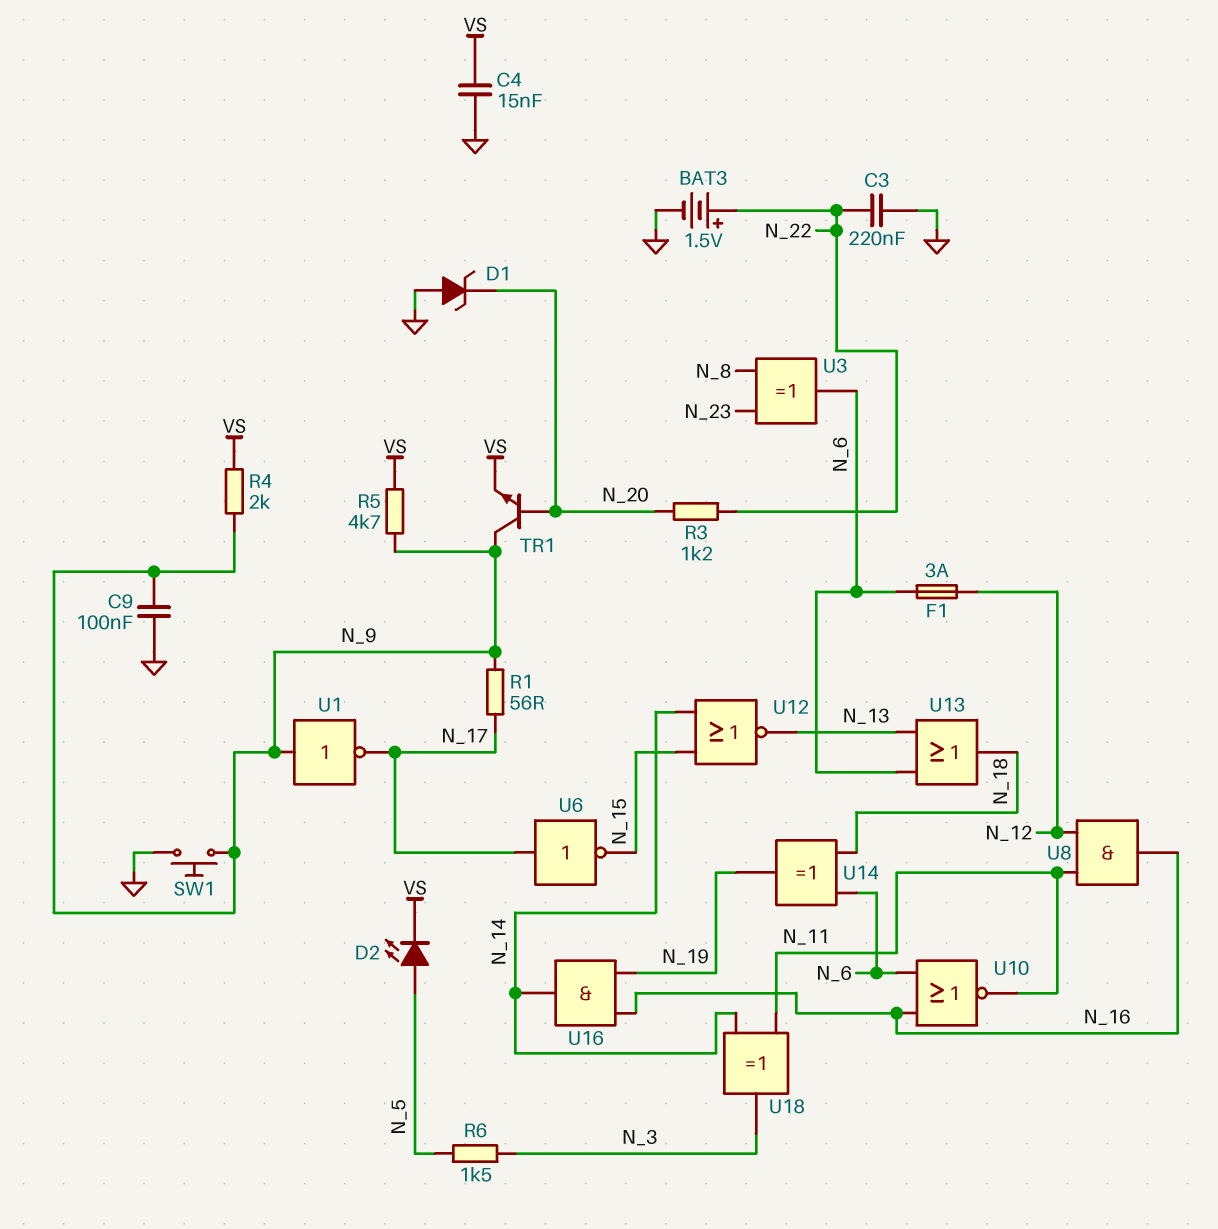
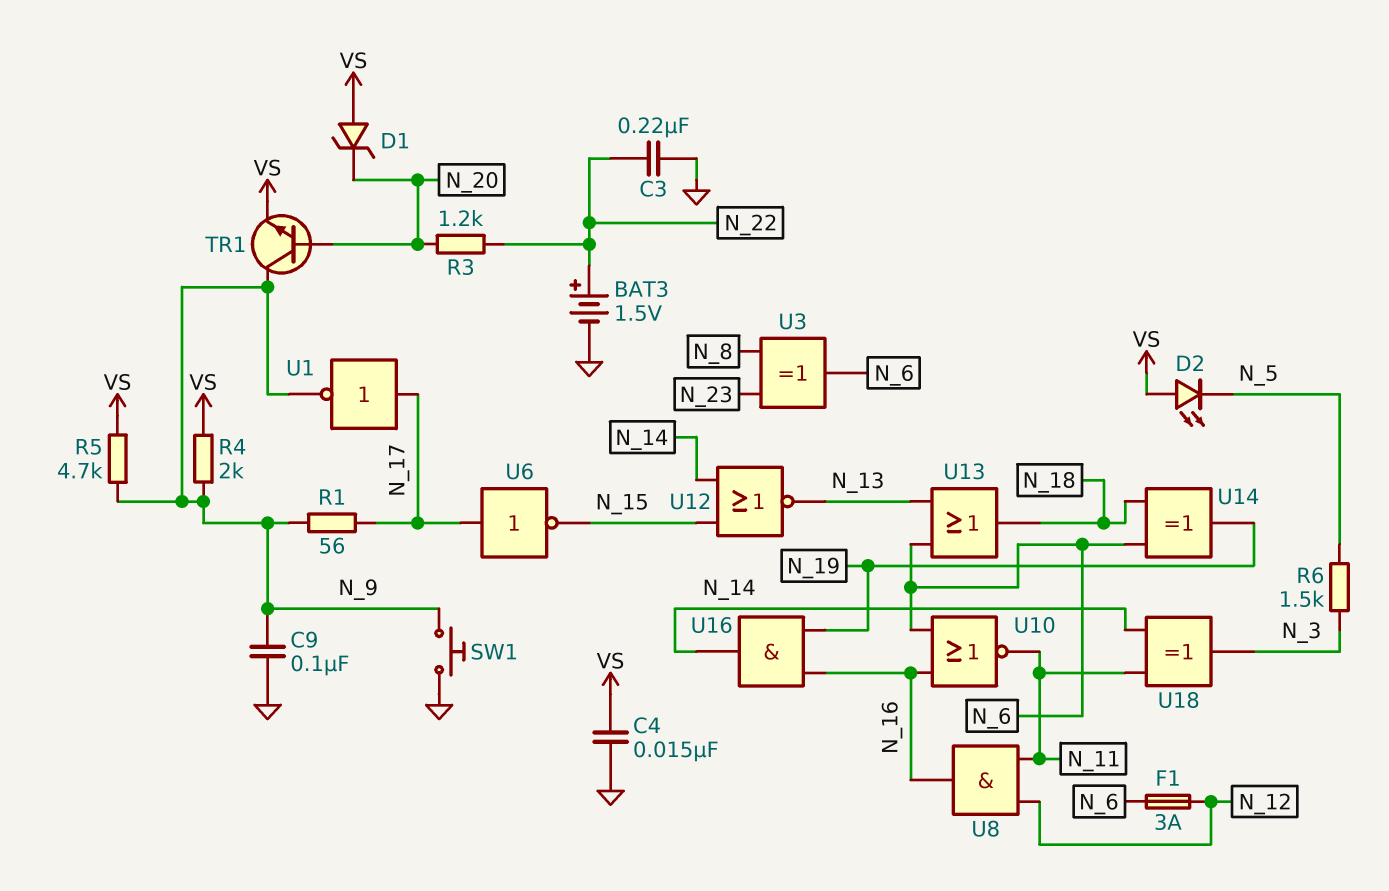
D1: zener (A GND, K N_20) -> zener (A VS, K N_20)
D2: LED (A N_5, K VS) -> LED (A VS, K N_5)
U1: NOT (in N_9, out N_17) -> NOT (in N_17, out N_9)

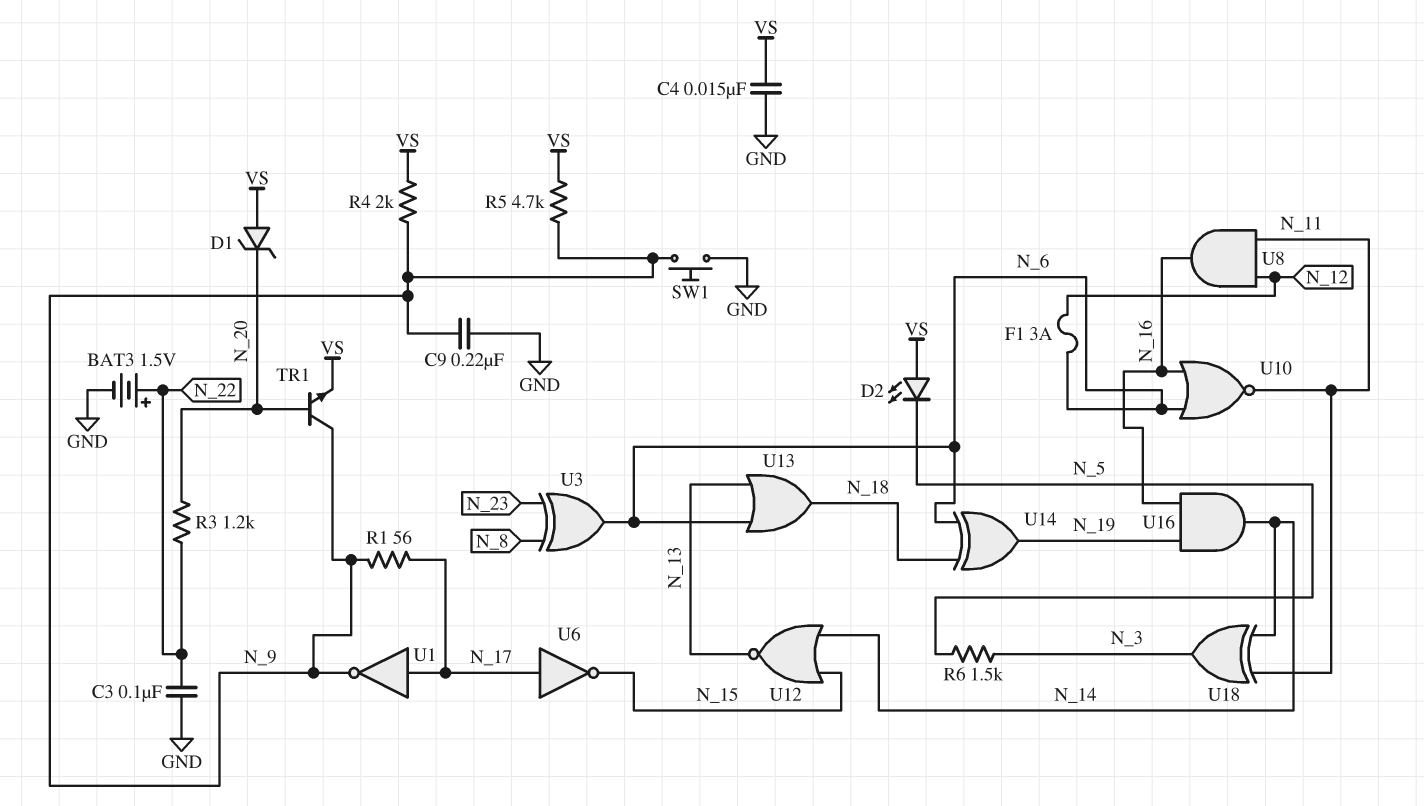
C3: 220nF (GND, N_22) -> 100nF (GND, N_22)
C9: 100nF (GND, N_9) -> 220nF (GND, N_9)

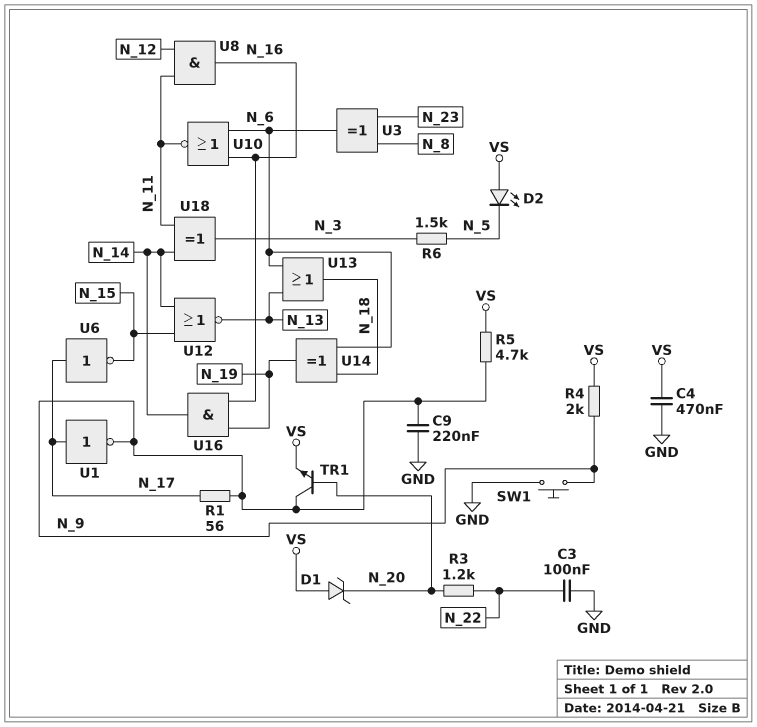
BAT3: 1.5V (plus N_22, minus GND) -> none
C4: 15nF (GND, VS) -> 470nF (GND, VS)
F1: 3A (N_6, N_12) -> none

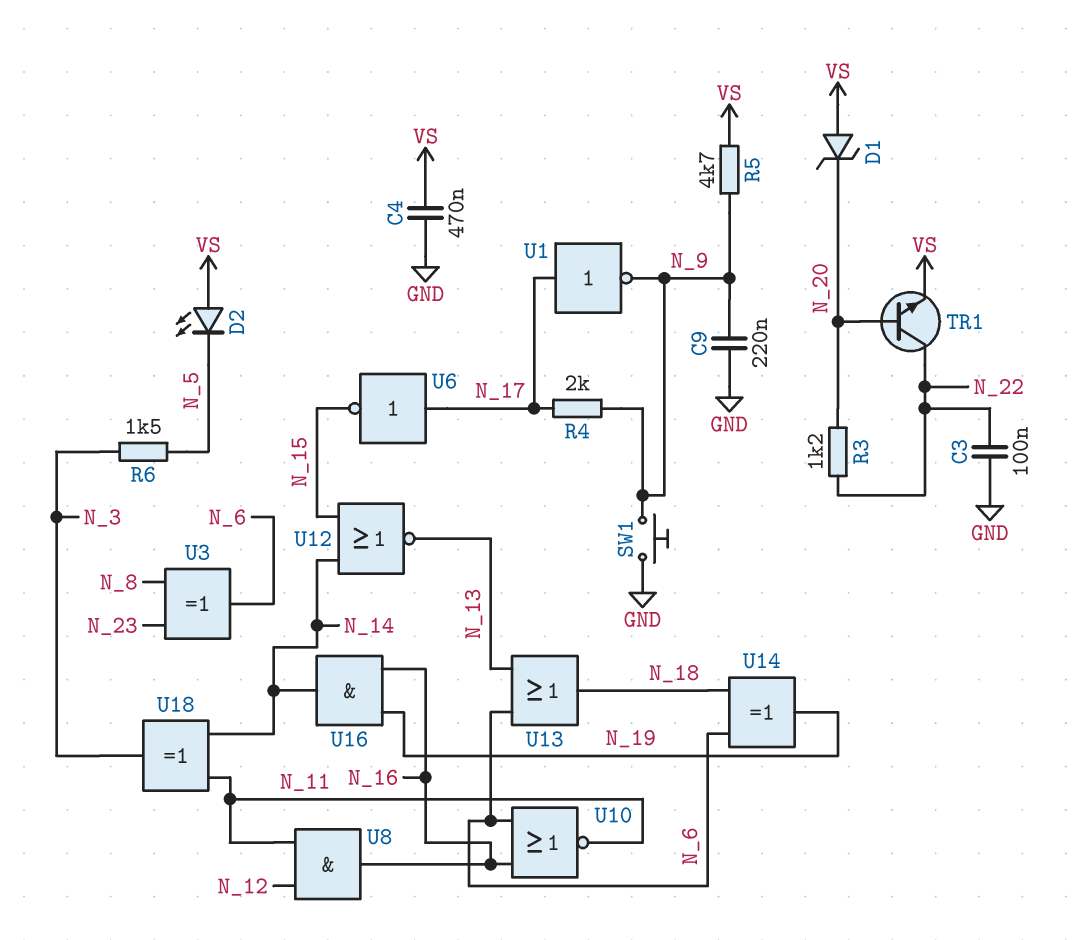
R1: 56 (N_9, N_17) -> none
R4: 2k (N_9, VS) -> 2k (N_9, N_17)
TR1: NPN (B N_20, C N_9, E VS) -> NPN (B N_20, C N_22, E VS)

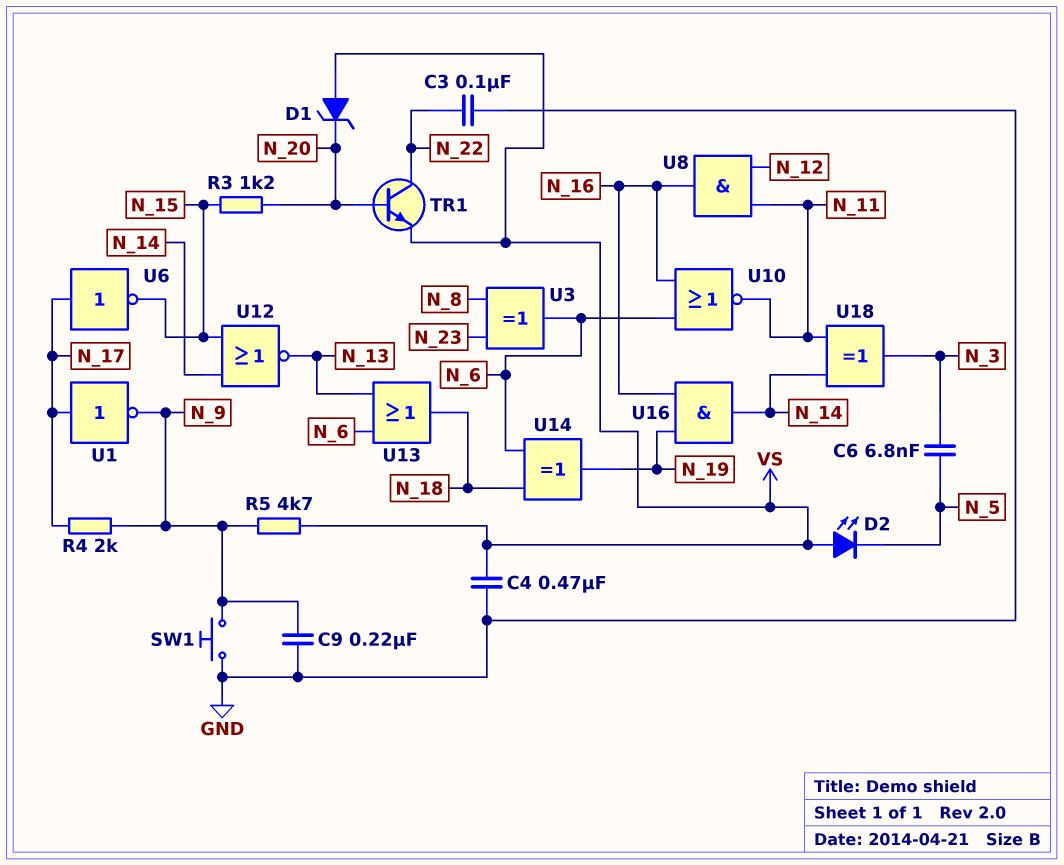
C6: none -> 6.8nF (N_3, N_5)
R3: 1.2k (N_20, N_22) -> 1.2k (N_15, N_20)
R6: 1.5k (N_3, N_5) -> none

